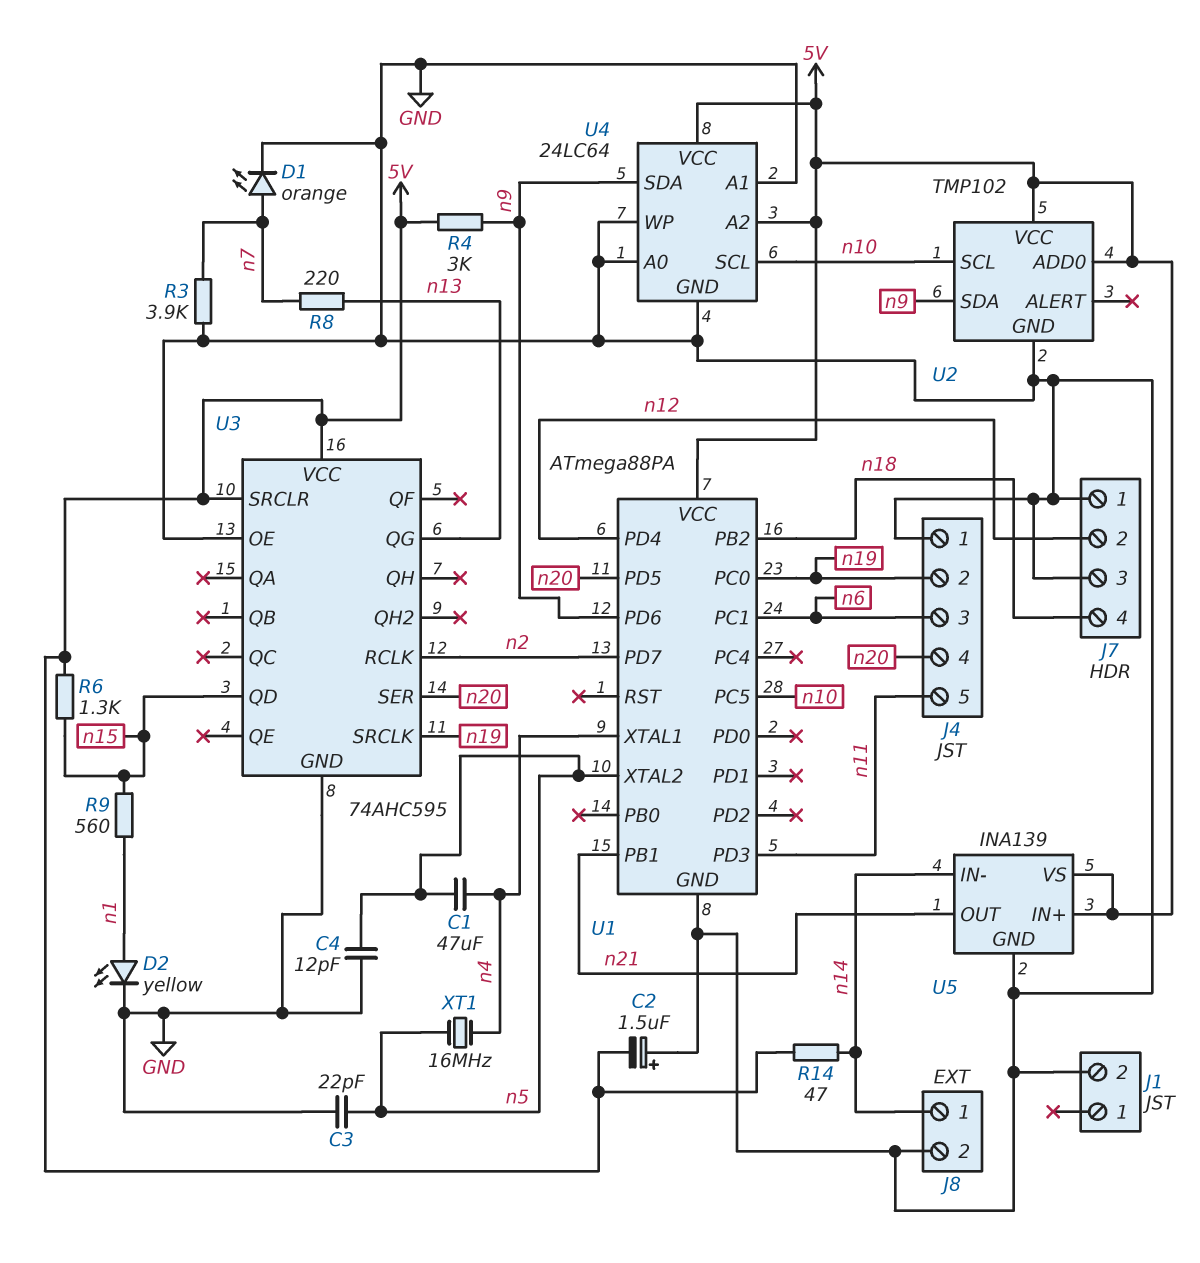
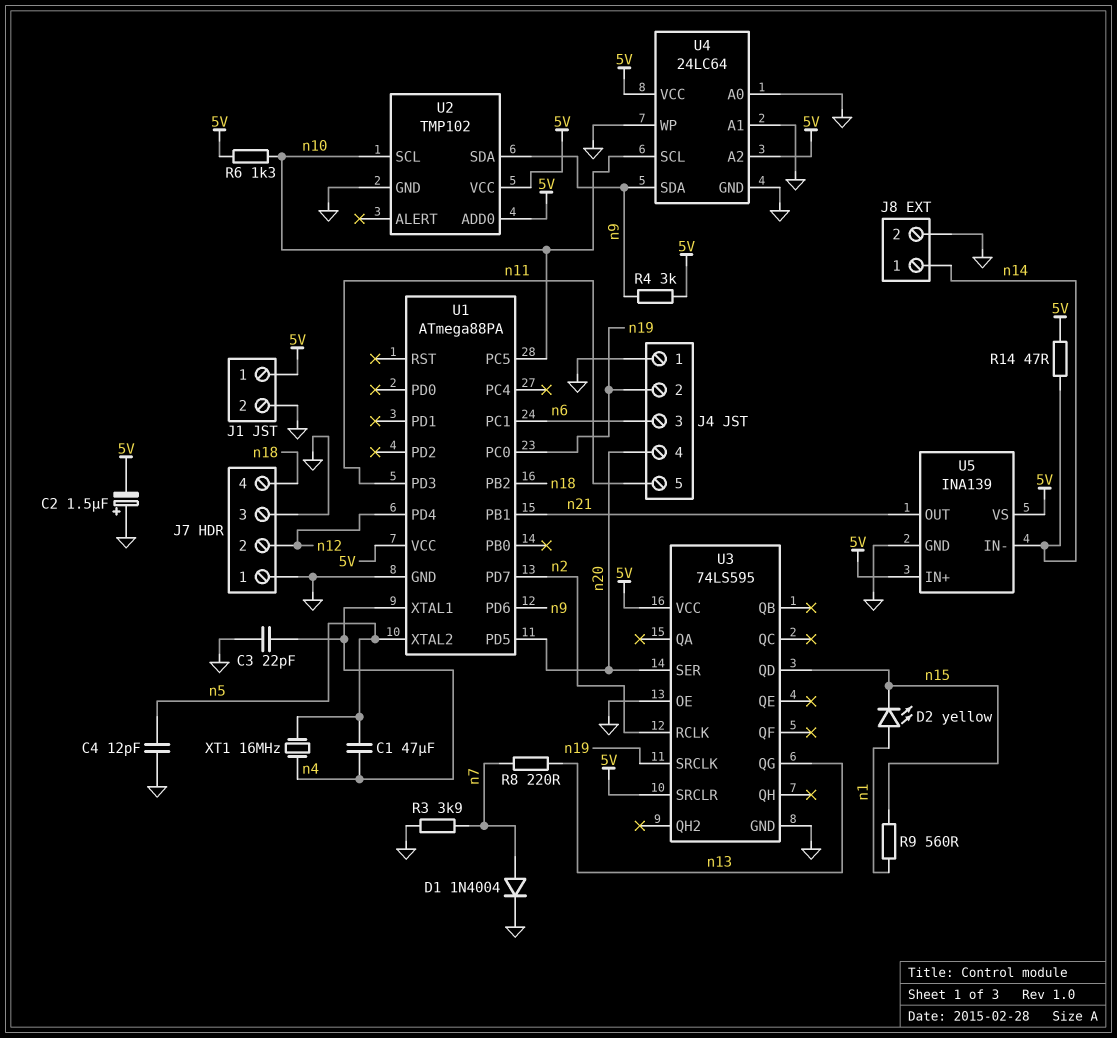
C3: 22pF (GND, n5) -> 22pF (GND, n4)
D1: LED orange (A n7, K GND) -> diode 1N4004 (A n7, K GND)
D2: LED yellow (A n1, K GND) -> LED yellow (A n1, K n15)
J1 pin 1: none -> 5V
R6: 1.3k (5V, n15) -> 1.3k (5V, n10)
U3: 74AHC595 -> 74LS595

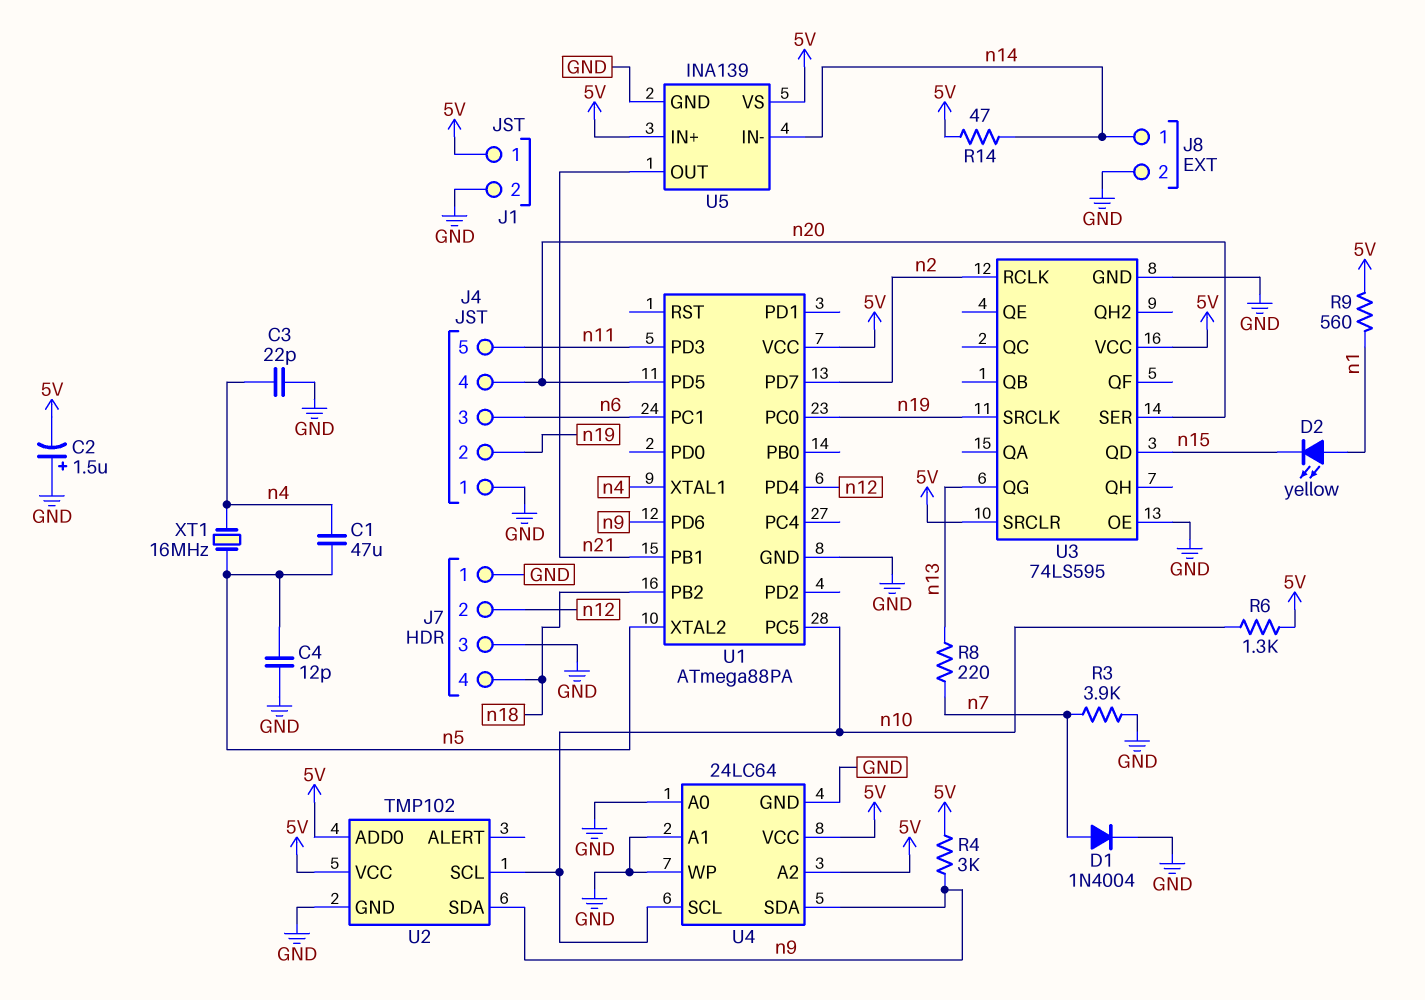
R9: 560 (n1, n15) -> 560 (5V, n1)

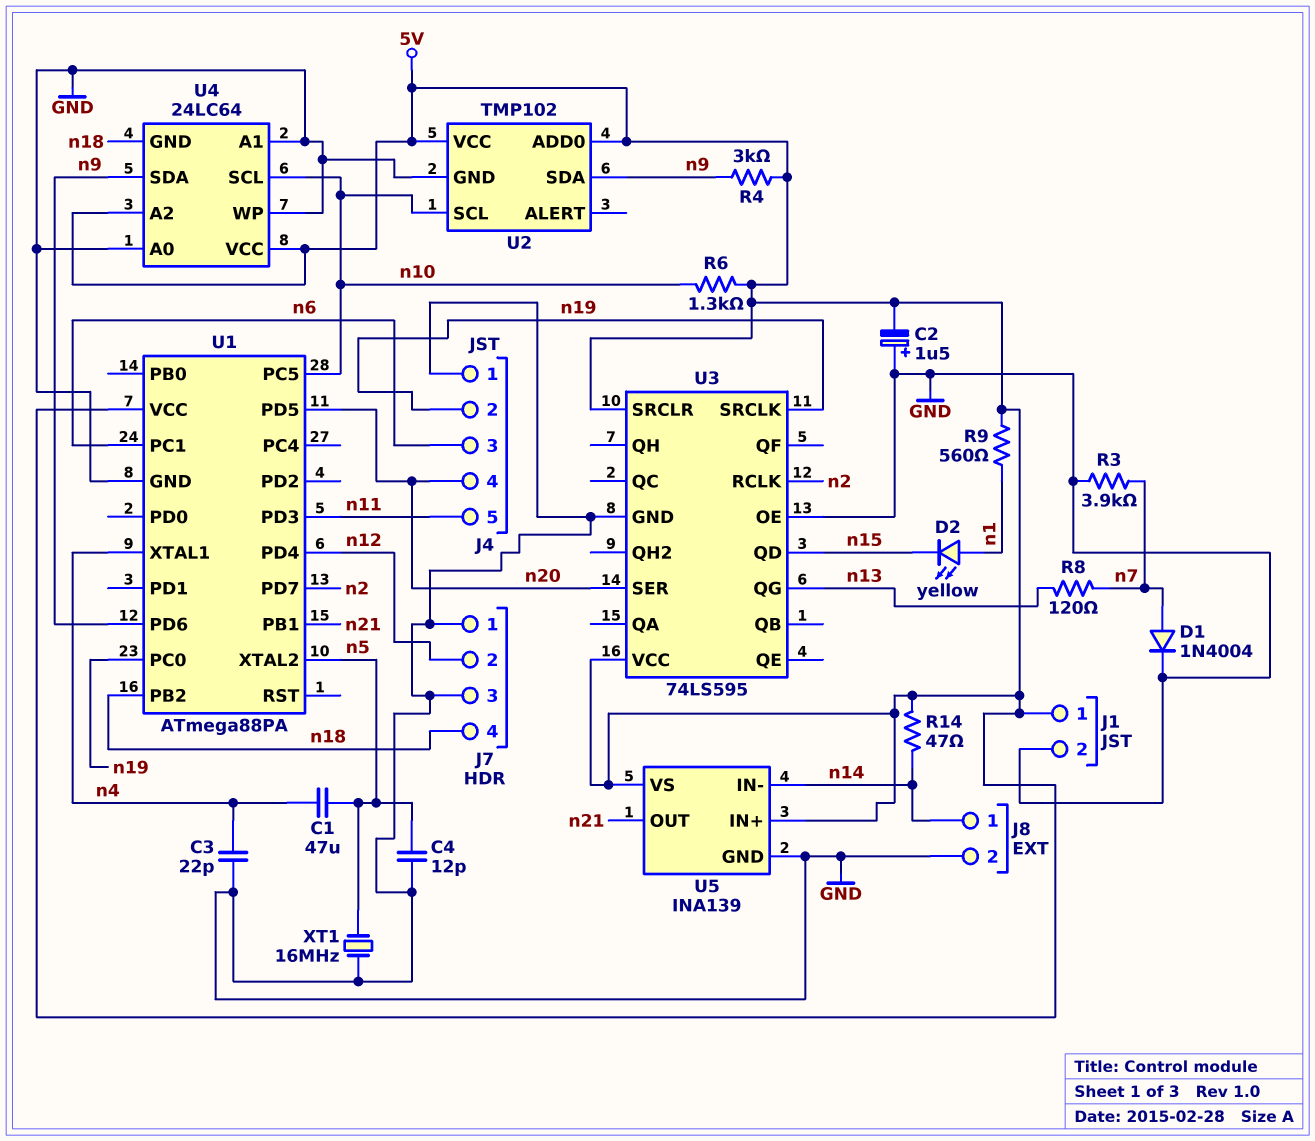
R8: 220 (n7, n13) -> 120 (n7, n13)
U4 pin GND: GND -> n18
XT1: 16MHz (n4, n5) -> 16MHz (GND, n5)

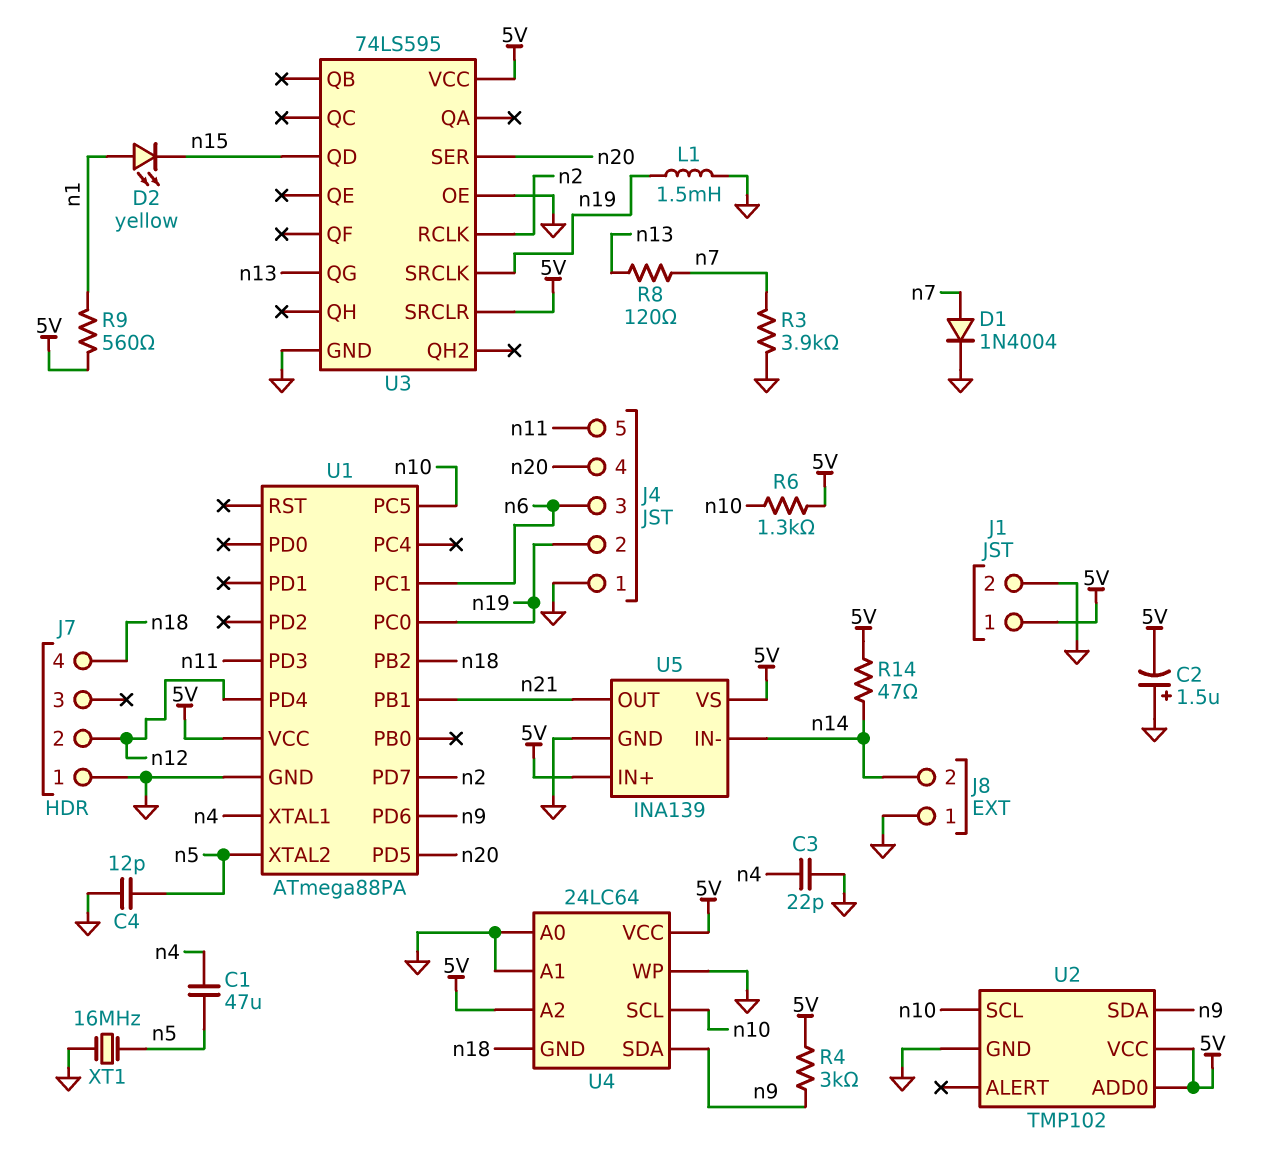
J7 pin 3: GND -> none
J8 pin 1: n14 -> GND
J8 pin 2: GND -> n14
L1: none -> 1.5mH (GND, n19)

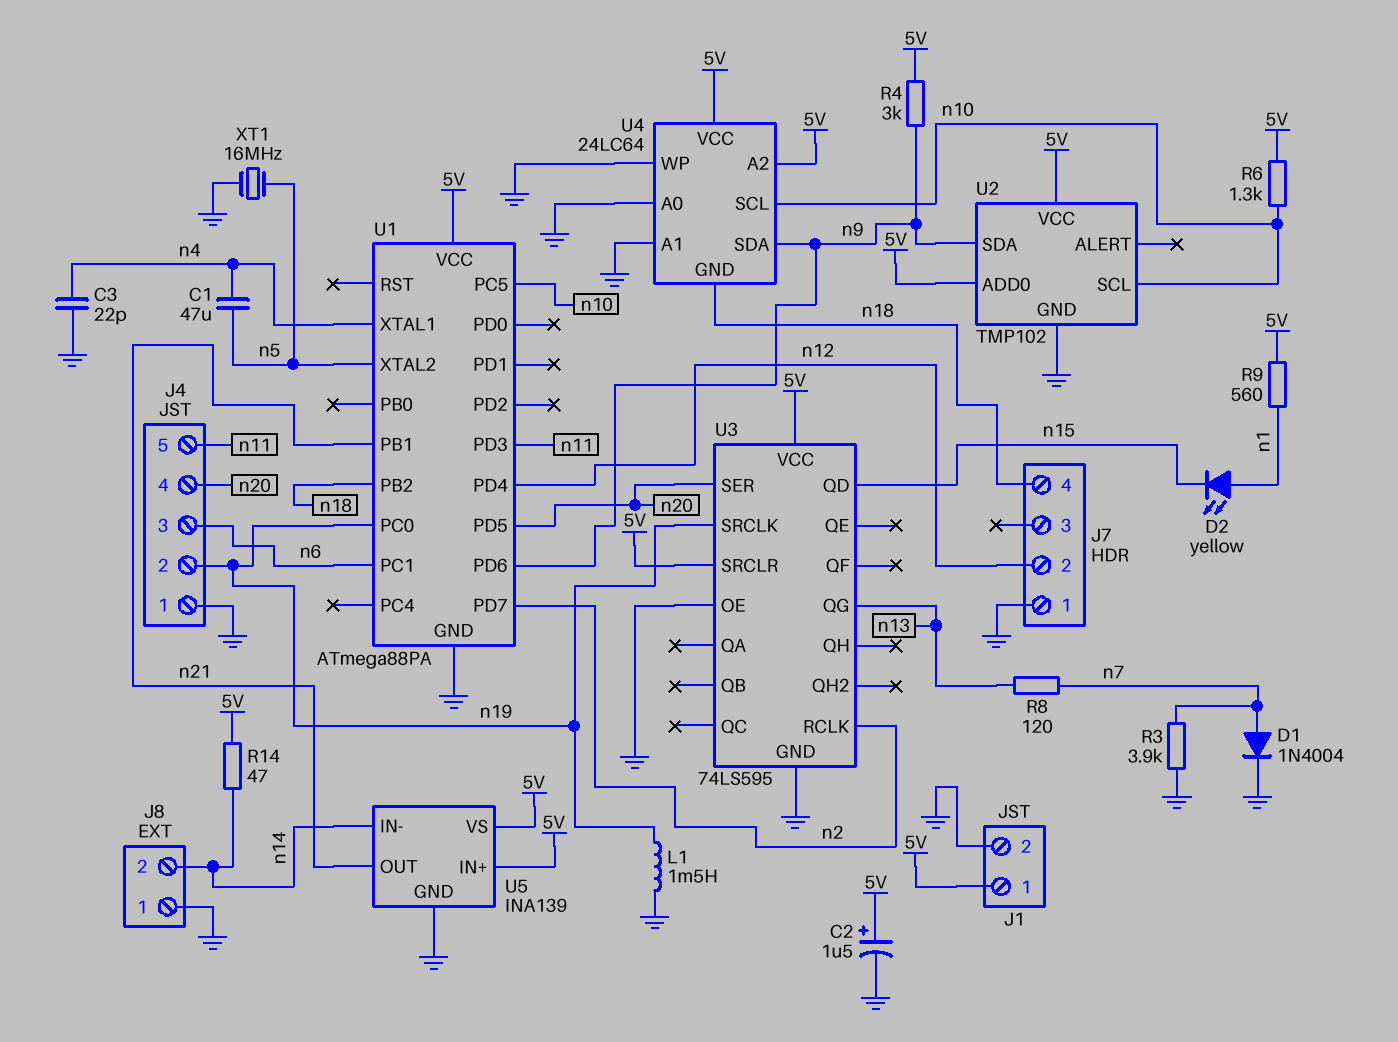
C2: 1.5uF (plus GND, minus 5V) -> 1.5uF (plus 5V, minus GND)
C4: 12pF (GND, n5) -> none

